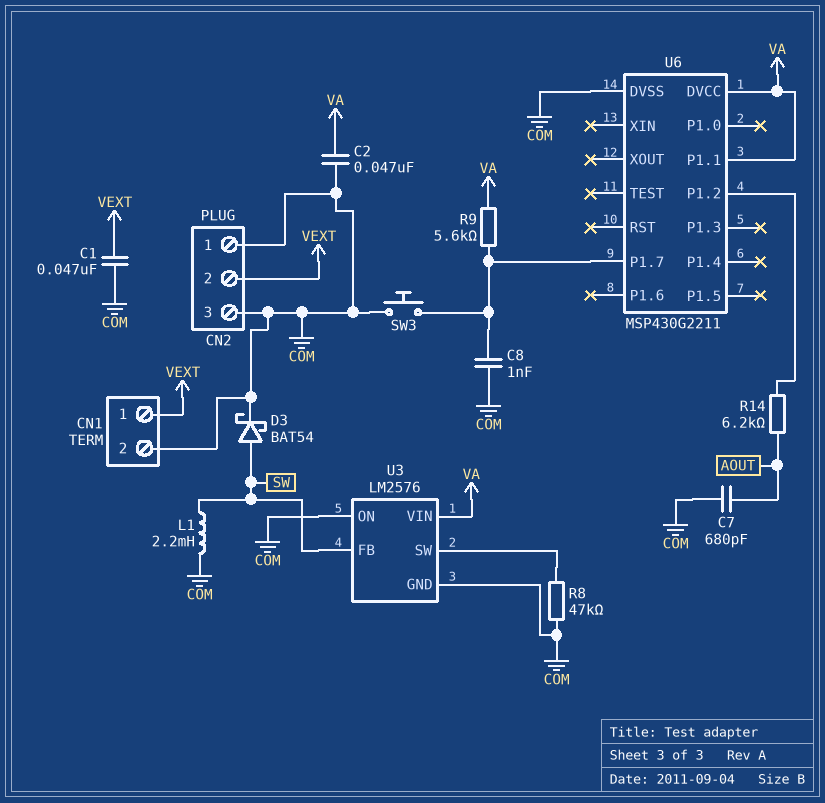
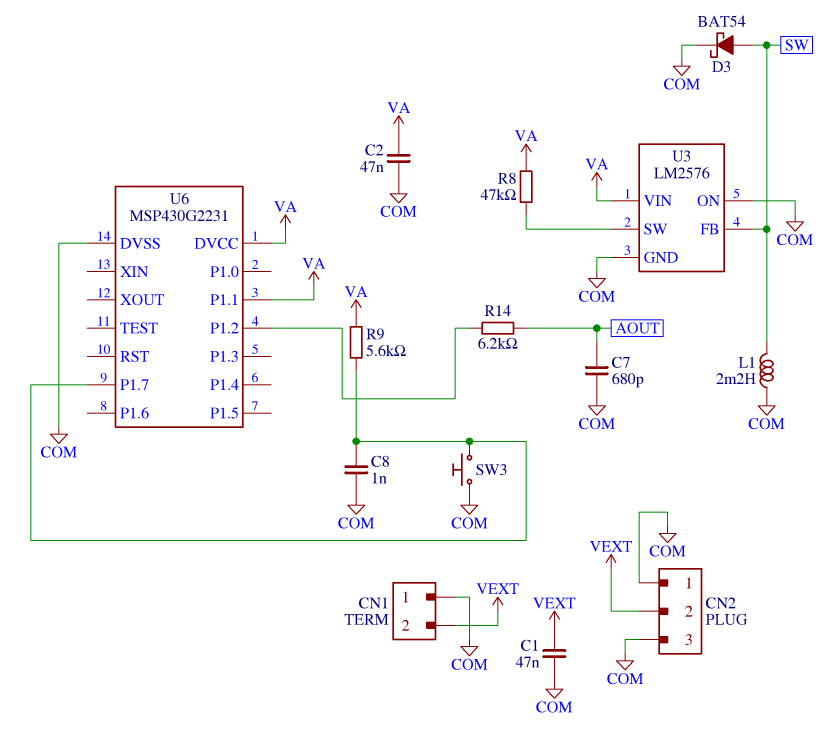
CN1 pin 1: VEXT -> COM
CN1 pin 2: COM -> VEXT
R8: 47k (COM, U3/SW) -> 47k (U3/SW, VA)
U6: MSP430G2211 -> MSP430G2231

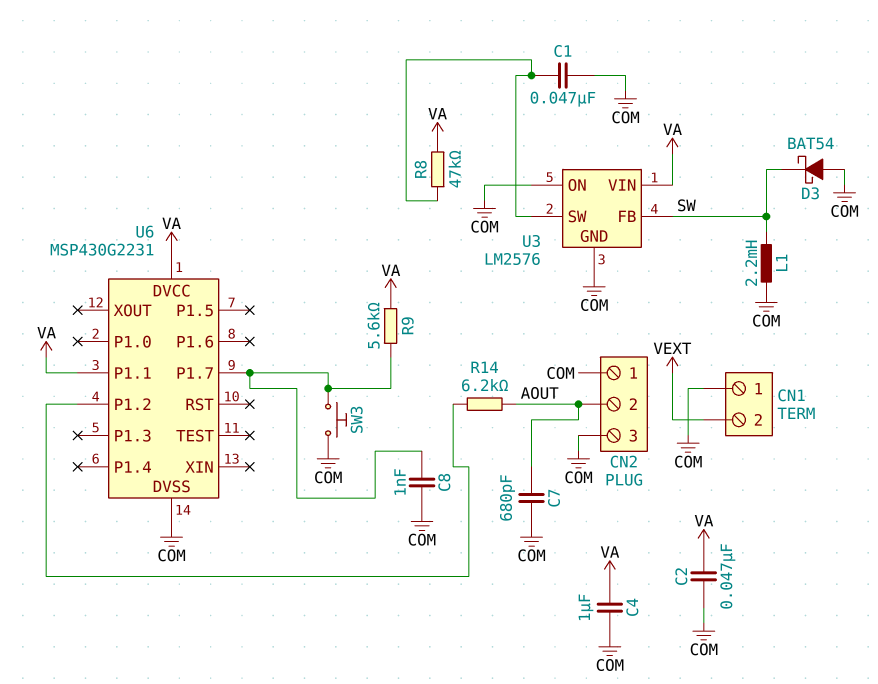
C1: 47nF (COM, VEXT) -> 47nF (COM, U3/SW)
C4: none -> 1uF (COM, VA)
CN2 pin 2: VEXT -> AOUT
D3: schottky BAT54 (A SW, K COM) -> schottky BAT54 (A COM, K SW)

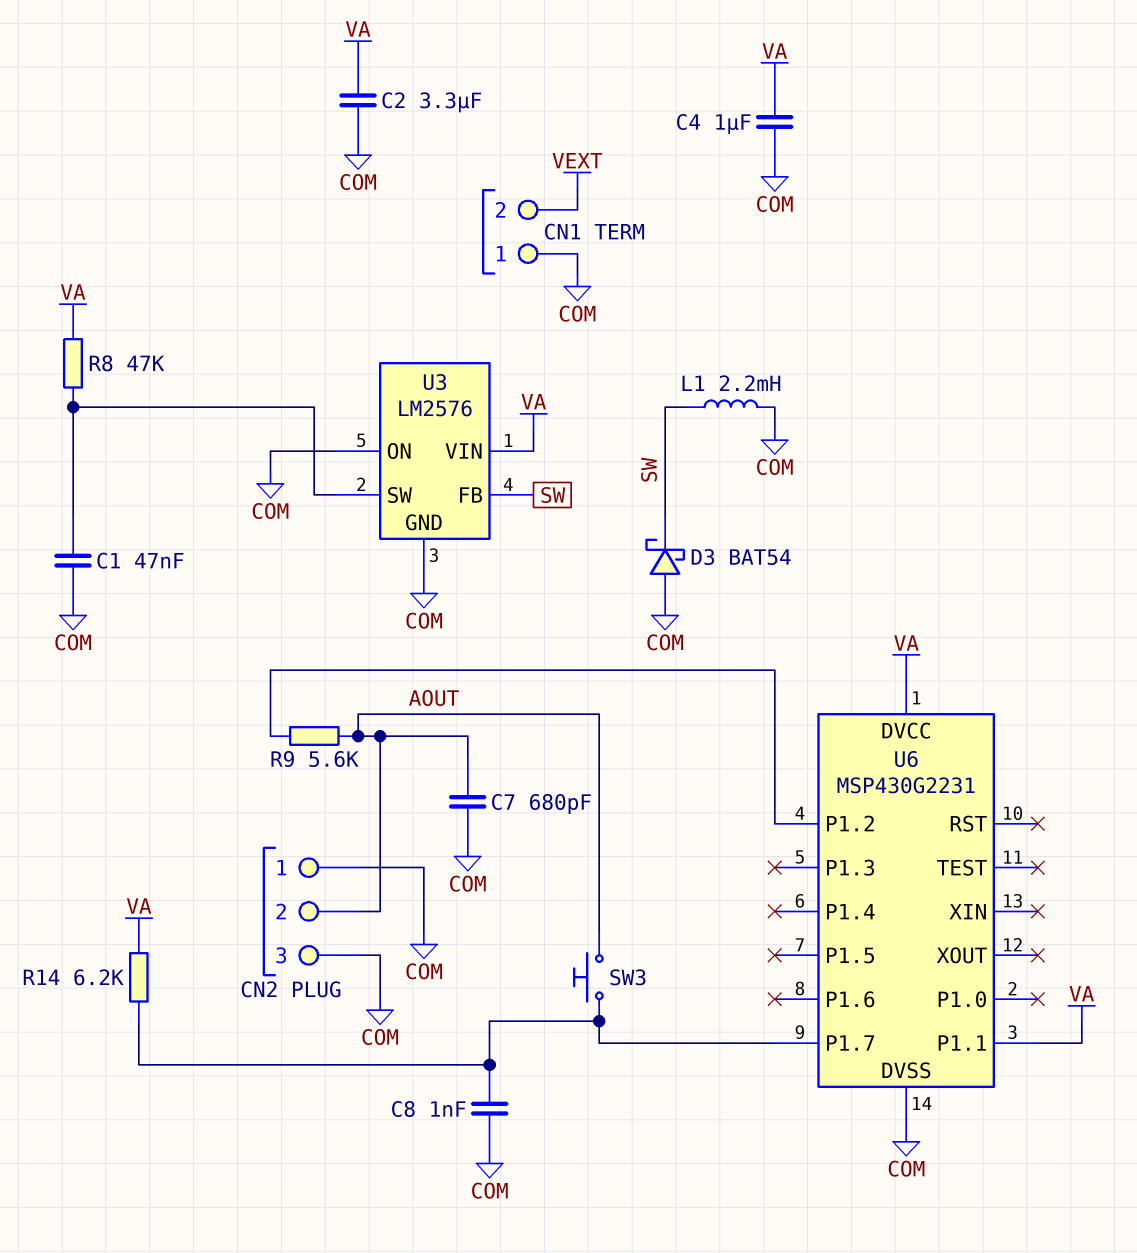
C2: 47nF (COM, VA) -> 3.3uF (COM, VA)
R9: 5.6k (U6/P1.7, VA) -> 5.6k (AOUT, U6/P1.2)
R14: 6.2k (AOUT, U6/P1.2) -> 6.2k (U6/P1.7, VA)
SW3: button (COM, U6/P1.7) -> button (AOUT, U6/P1.7)

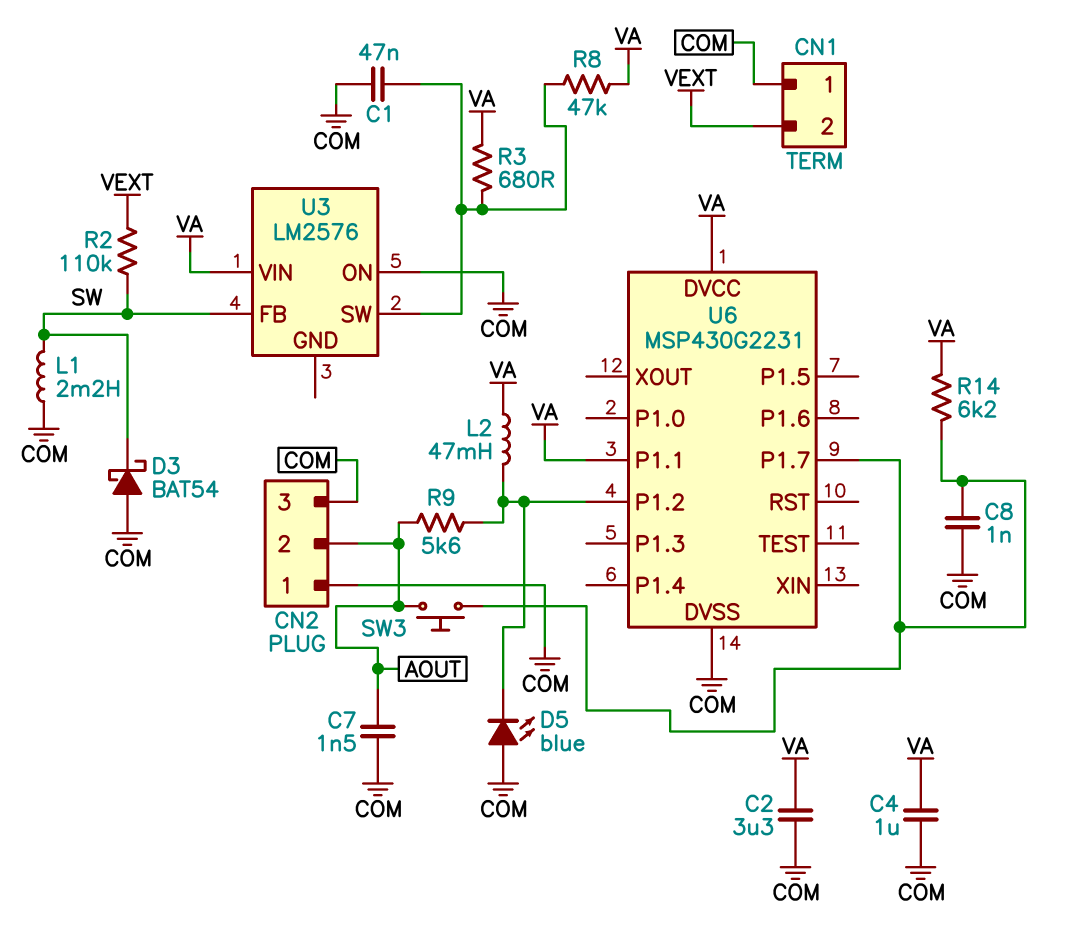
C7: 680pF (AOUT, COM) -> 1.5nF (AOUT, COM)
D5: none -> LED blue (A COM, K U6/P1.2)
L2: none -> 47mH (U6/P1.2, VA)
R2: none -> 110k (SW, VEXT)
R3: none -> 680 (U3/SW, VA)
U3 pin GND: COM -> none

